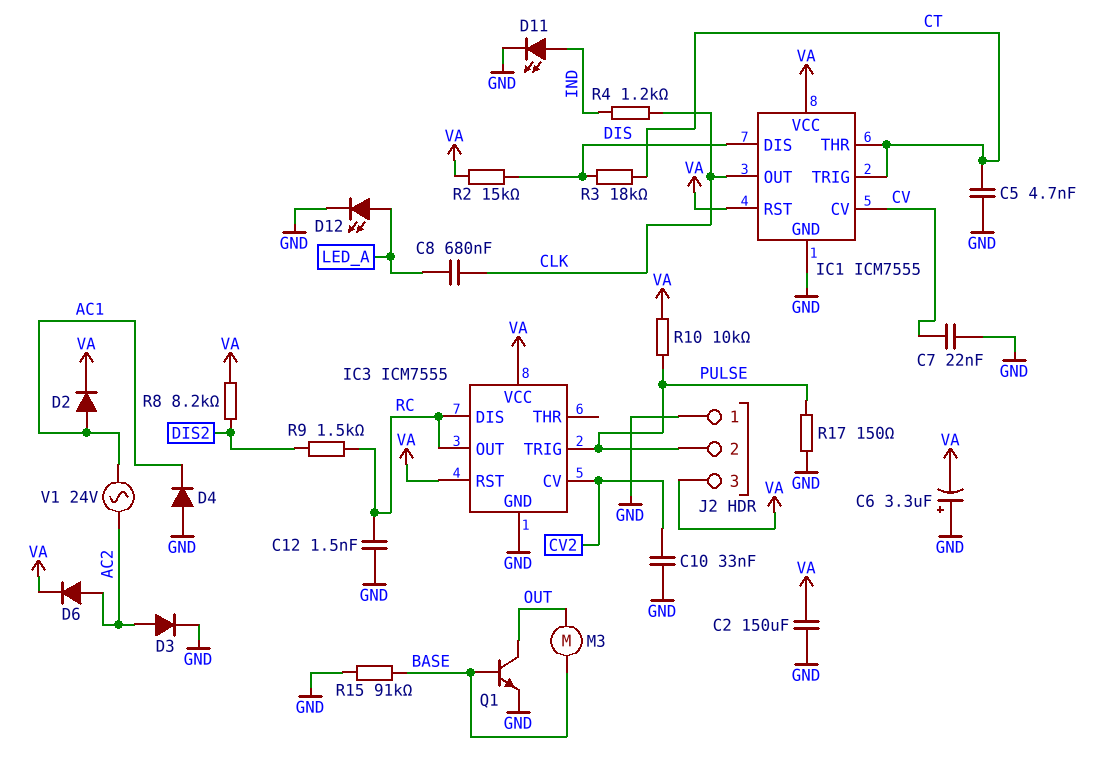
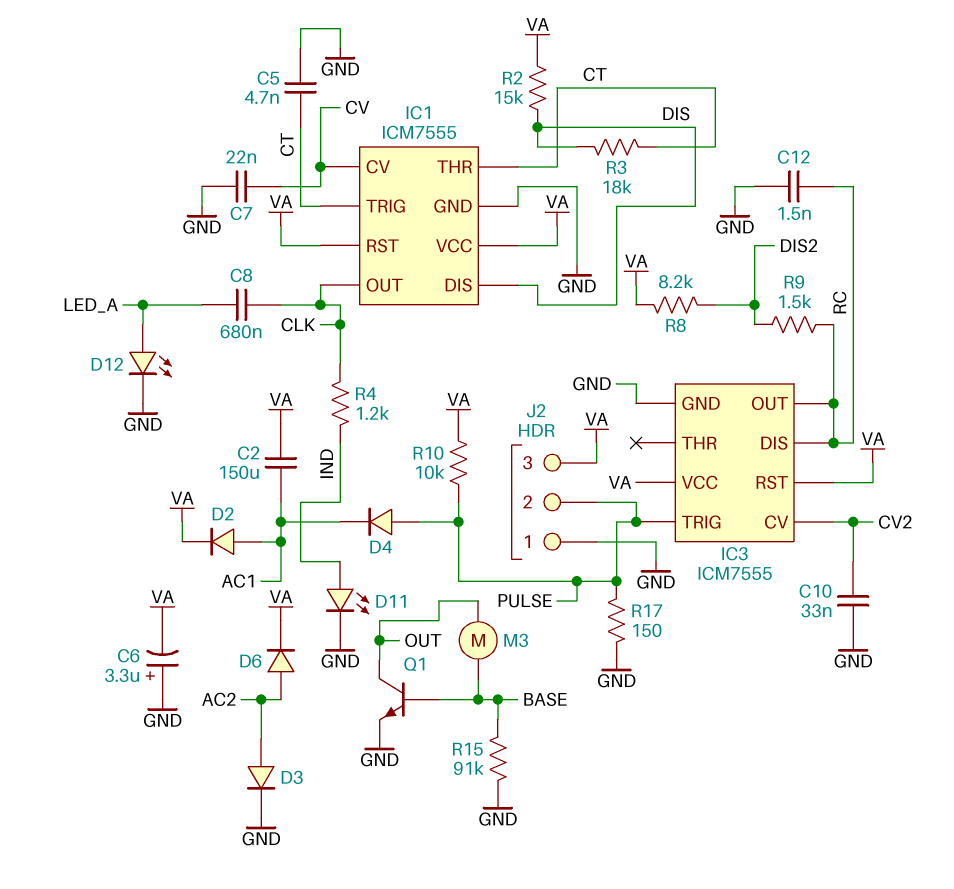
C2: 150uF (GND, VA) -> 150uF (AC1, VA)
D4: diode (A GND, K AC1) -> diode (A PULSE, K AC1)
V1: AC 24V (AC1, AC2) -> none

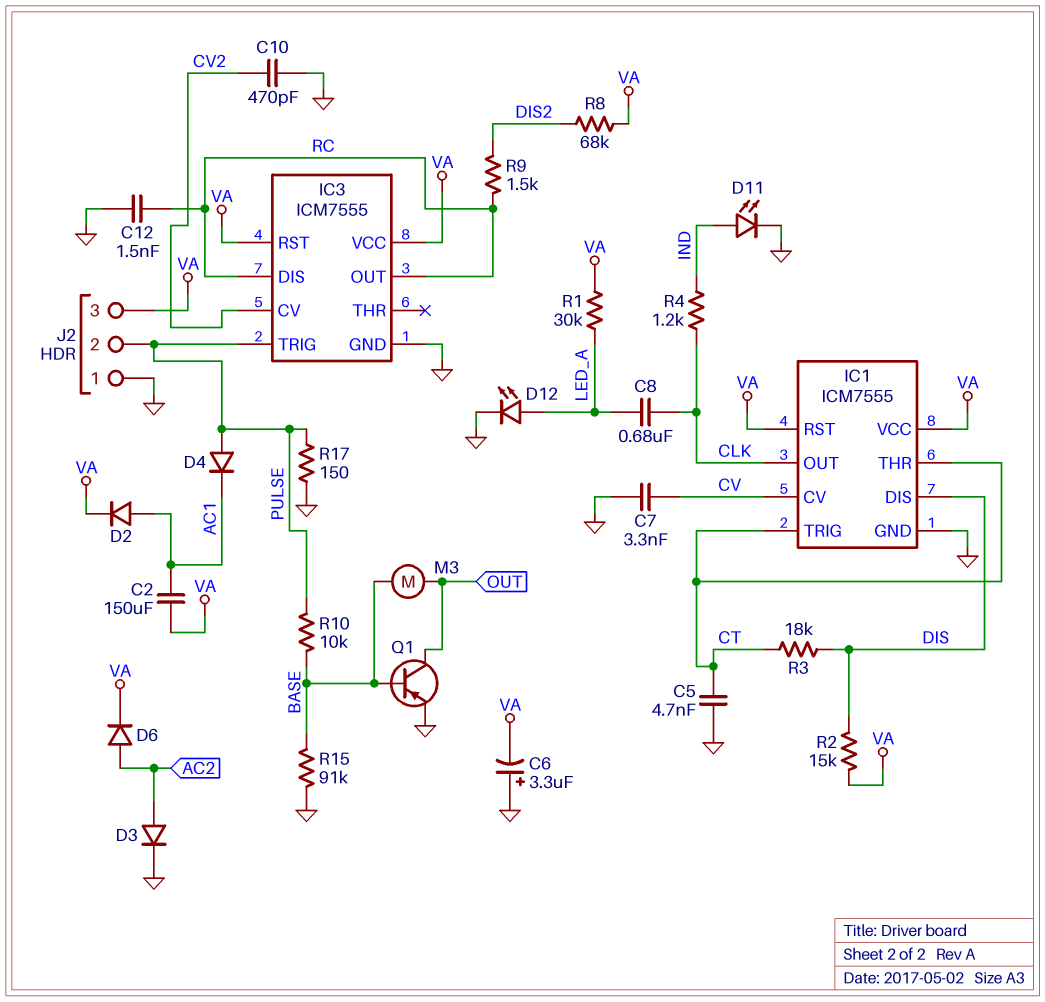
C7: 22nF (CV, GND) -> 3.3nF (CV, GND)
C10: 33nF (CV2, GND) -> 470pF (CV2, GND)
Q1: NPN (B BASE, C OUT, E GND) -> PNP (B BASE, C OUT, E GND)
R1: none -> 30k (LED_A, VA)
R8: 8.2k (DIS2, VA) -> 68k (DIS2, VA)
R10: 10k (PULSE, VA) -> 10k (BASE, PULSE)

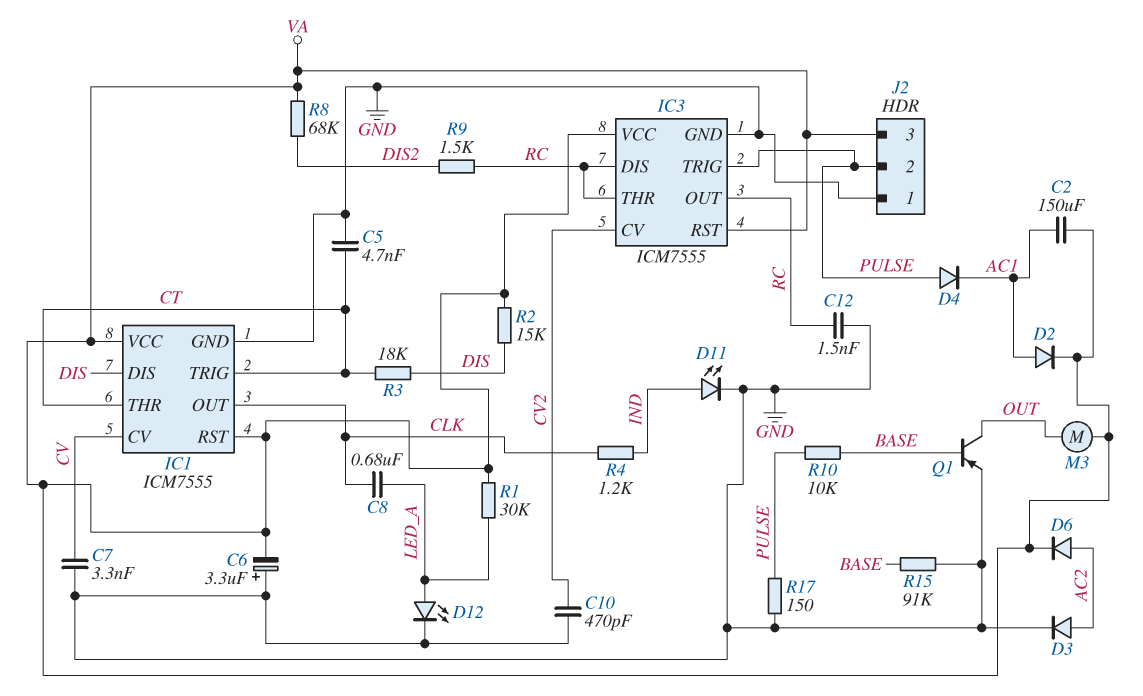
IC3 pin THR: none -> RC
M3: motor (BASE, OUT) -> motor (OUT, VA)

